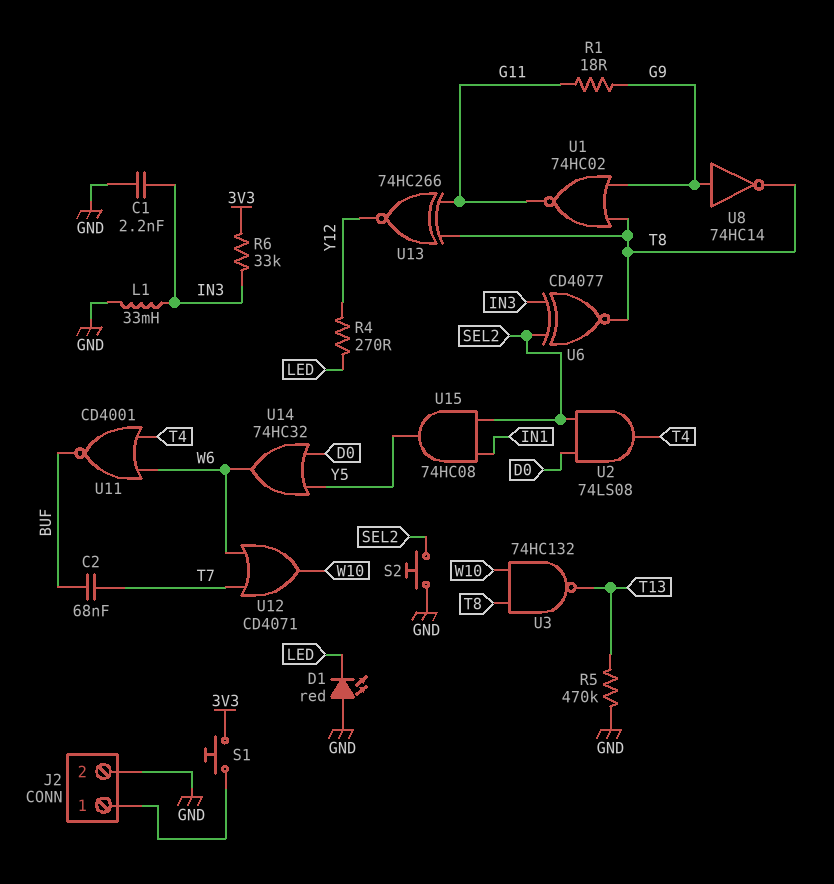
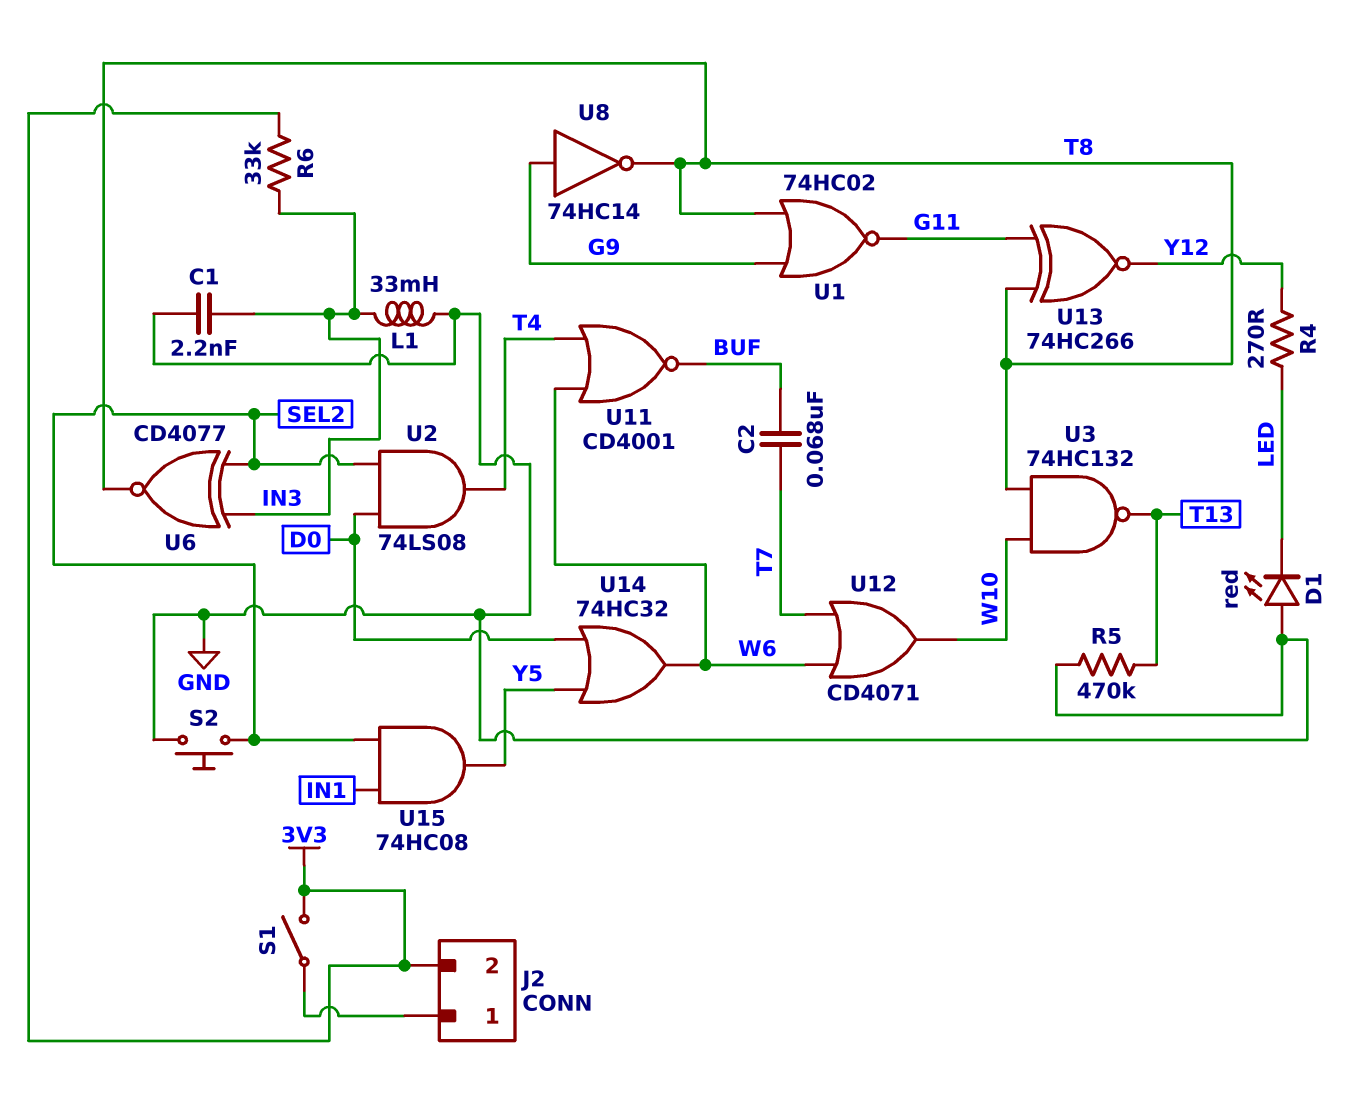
J2 pin 2: GND -> 3V3
R1: 18 (G9, G11) -> none
S1: button (3V3, J2/1) -> switch (3V3, J2/1)

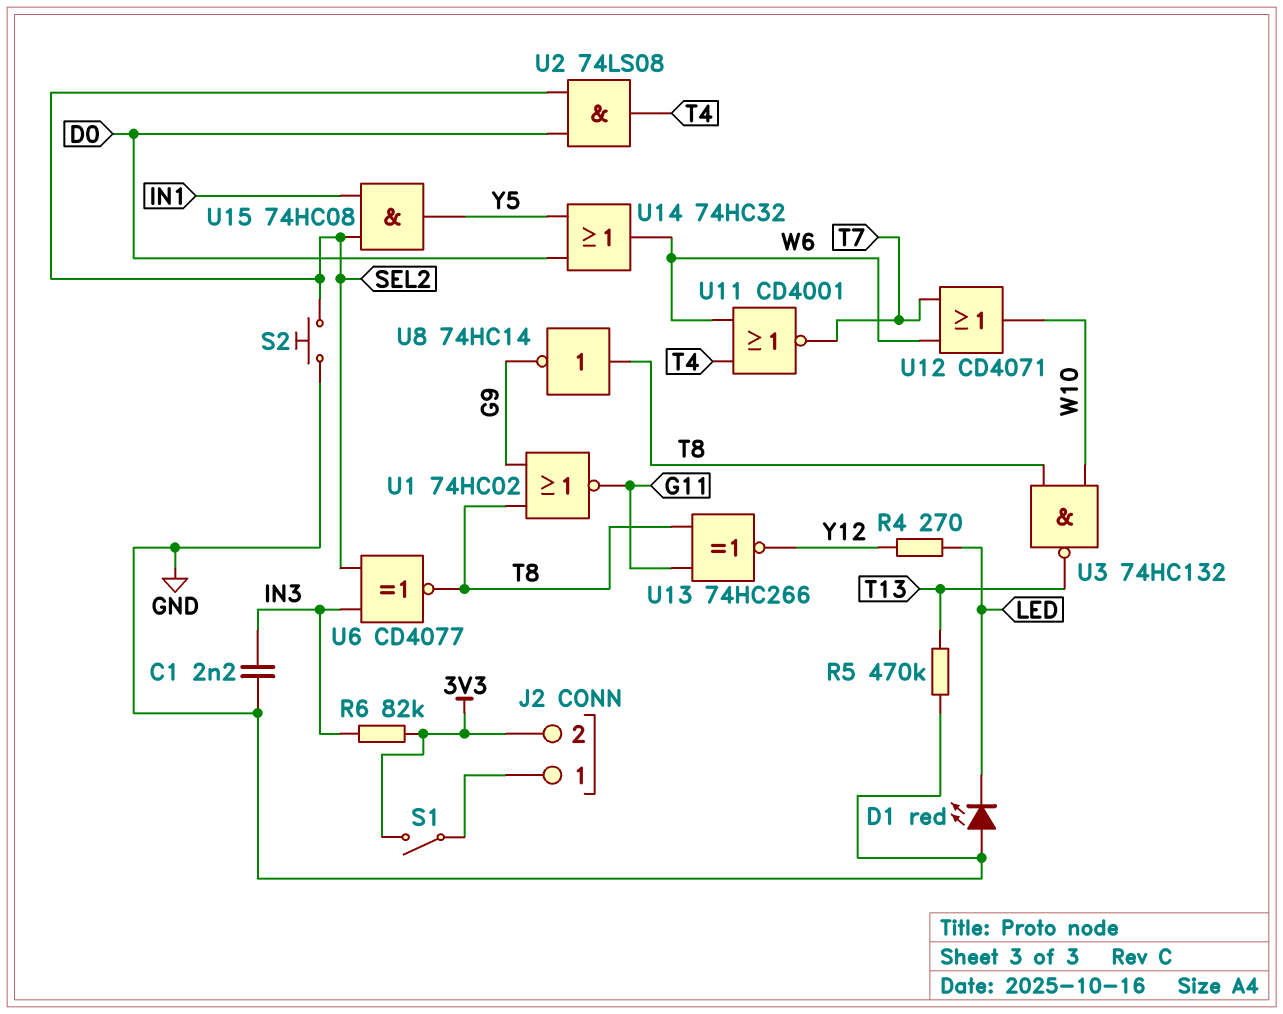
C2: 68nF (BUF, T7) -> none
L1: 33mH (GND, IN3) -> none
R6: 33k (3V3, IN3) -> 82k (3V3, IN3)
U8: NOT 74HC14 (in G9, out T8) -> NOT 74HC14 (in T8, out G9)
U11: NOR CD4001 (in T4, in W6, out BUF) -> NOR CD4001 (in T4, in W6, out T7)

